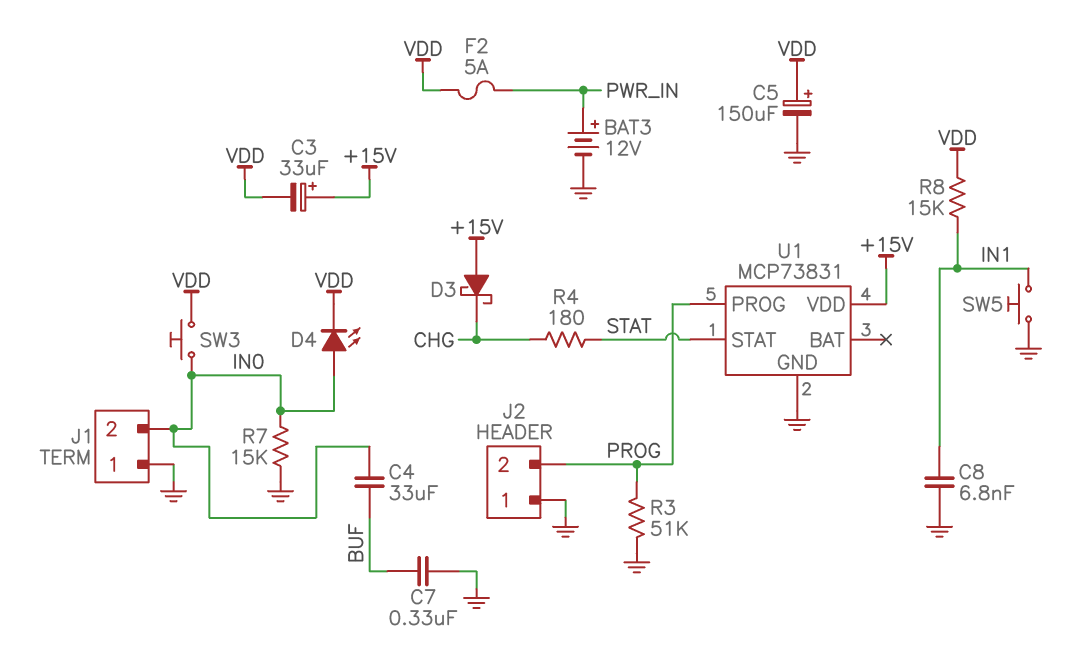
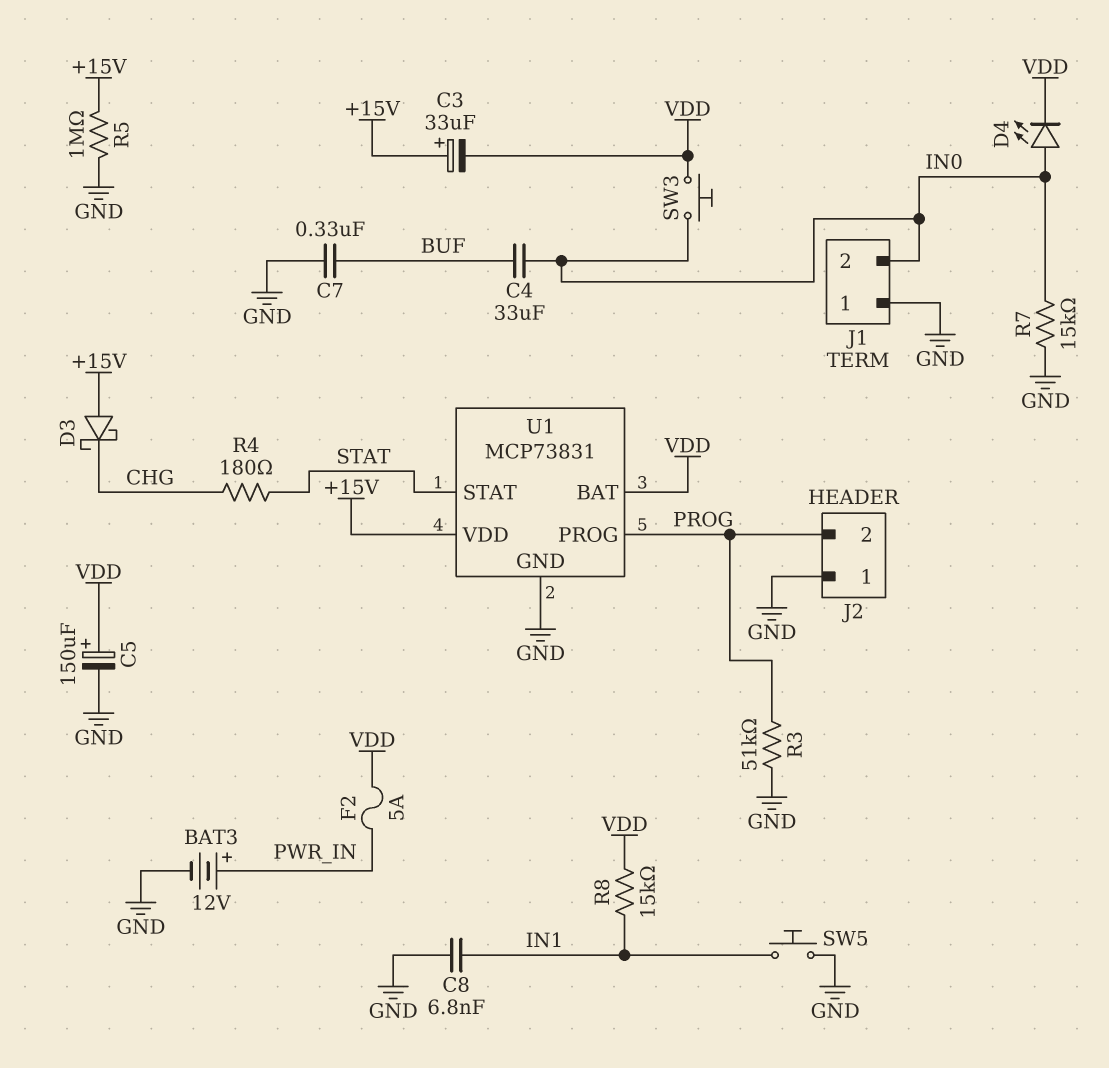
R5: none -> 1M (+15V, GND)
U1 pin BAT: none -> VDD

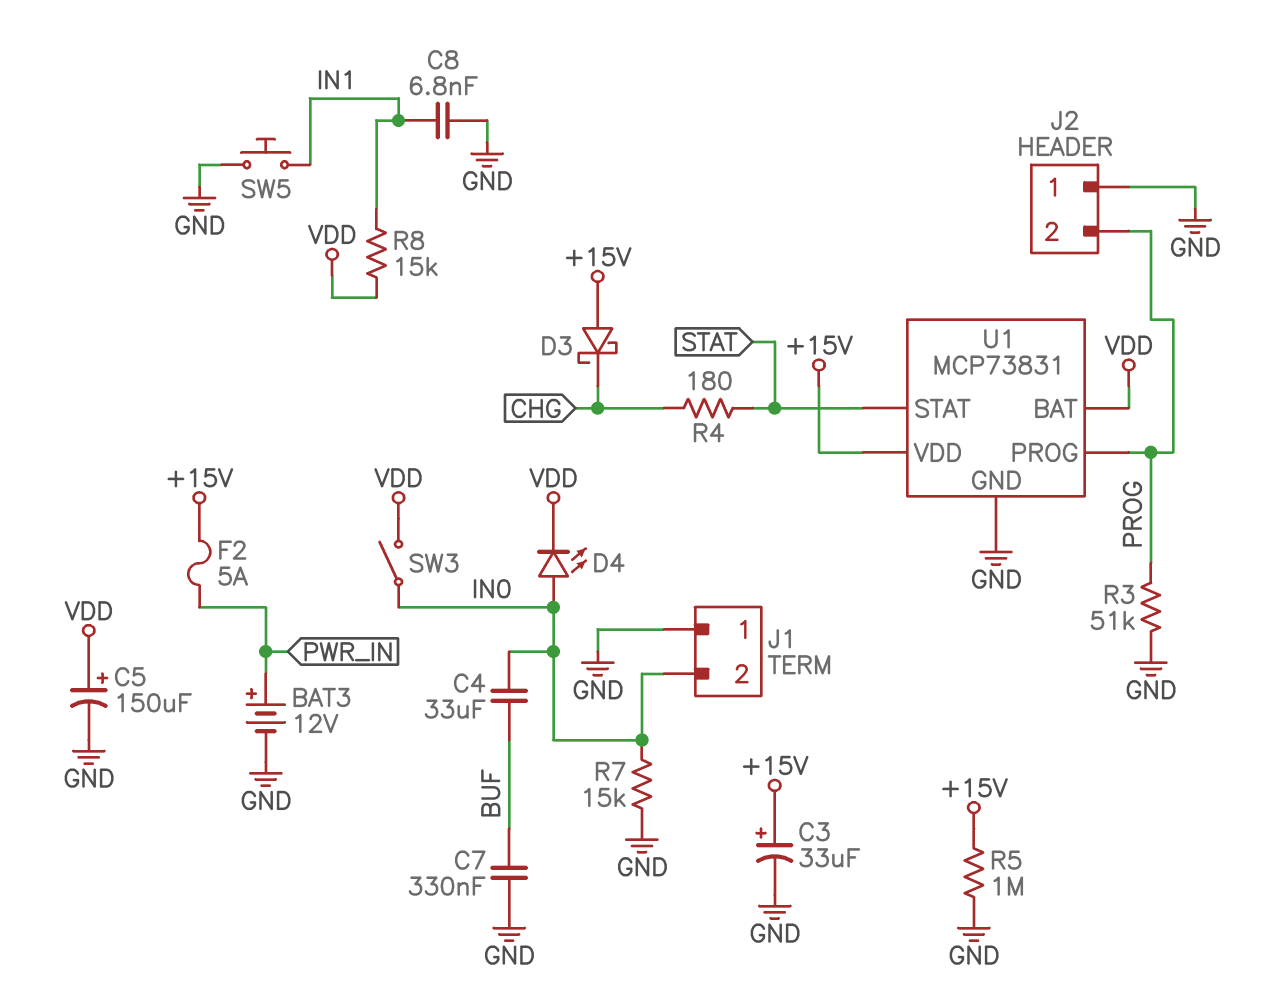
C3: 33uF (plus +15V, minus VDD) -> 33uF (plus +15V, minus GND)
F2: 5A (PWR_IN, VDD) -> 5A (+15V, PWR_IN)
SW3: button (IN0, VDD) -> switch (IN0, VDD)

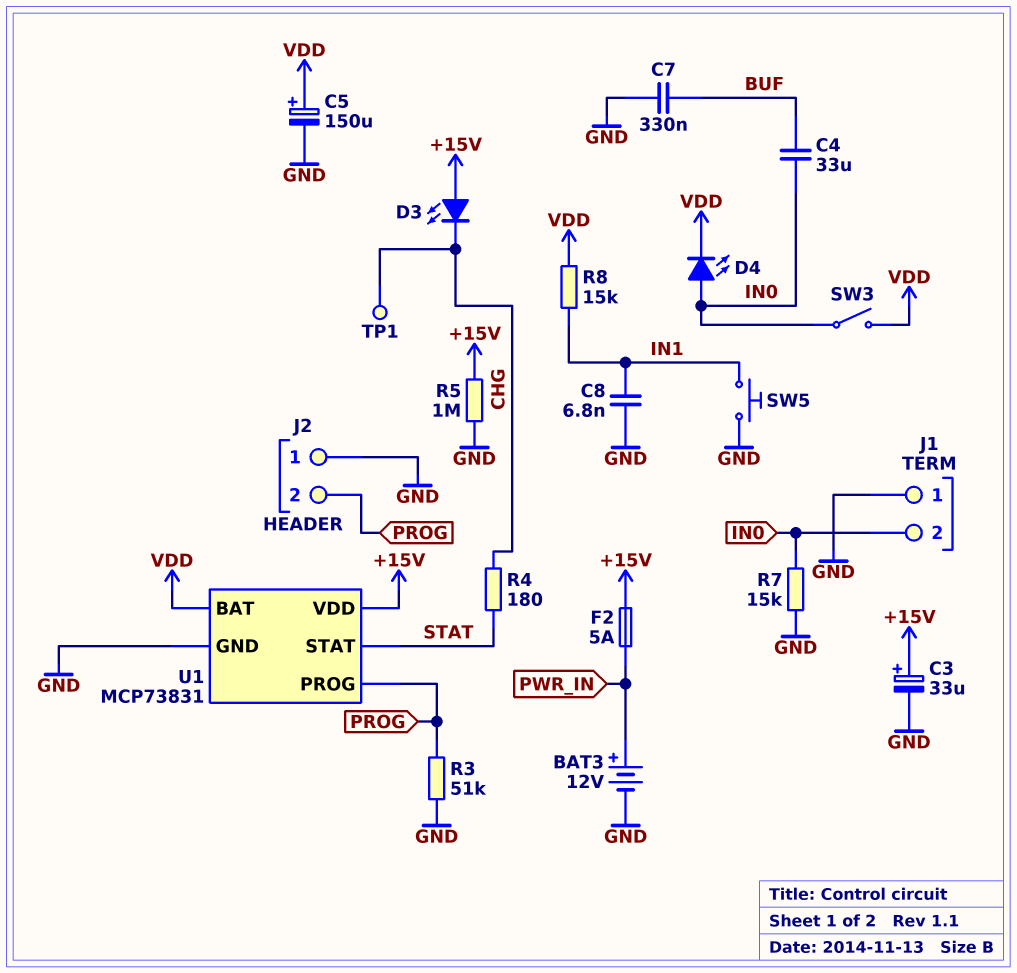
D3: schottky (A +15V, K CHG) -> LED (A +15V, K CHG)
TP1: none -> test point (CHG)

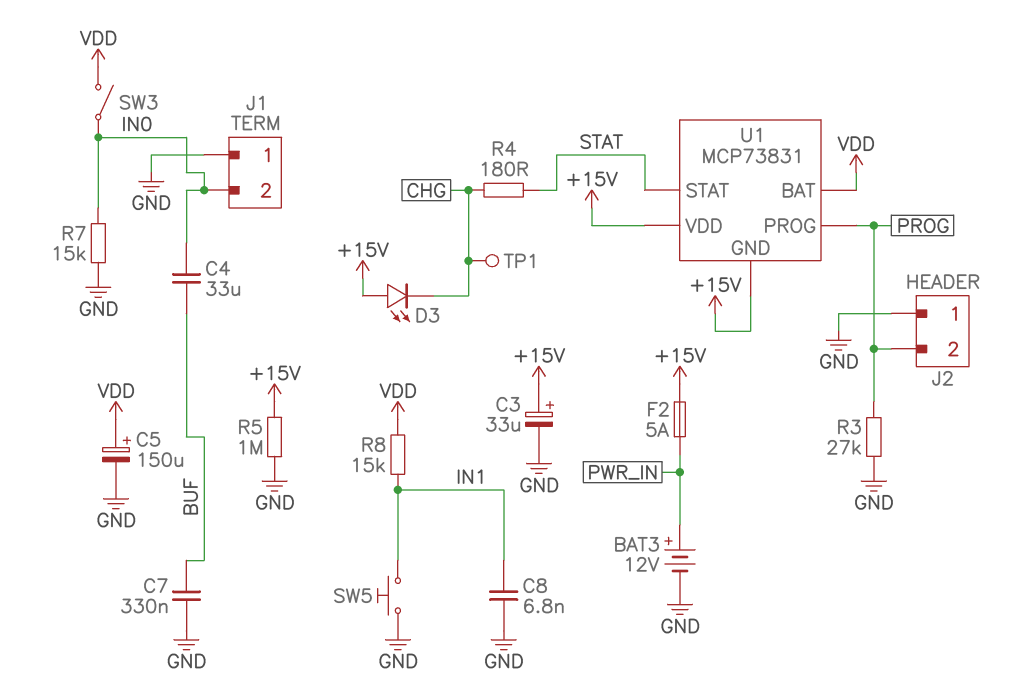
D4: LED (A IN0, K VDD) -> none
R3: 51k (GND, PROG) -> 27k (GND, PROG)
U1 pin GND: GND -> +15V

